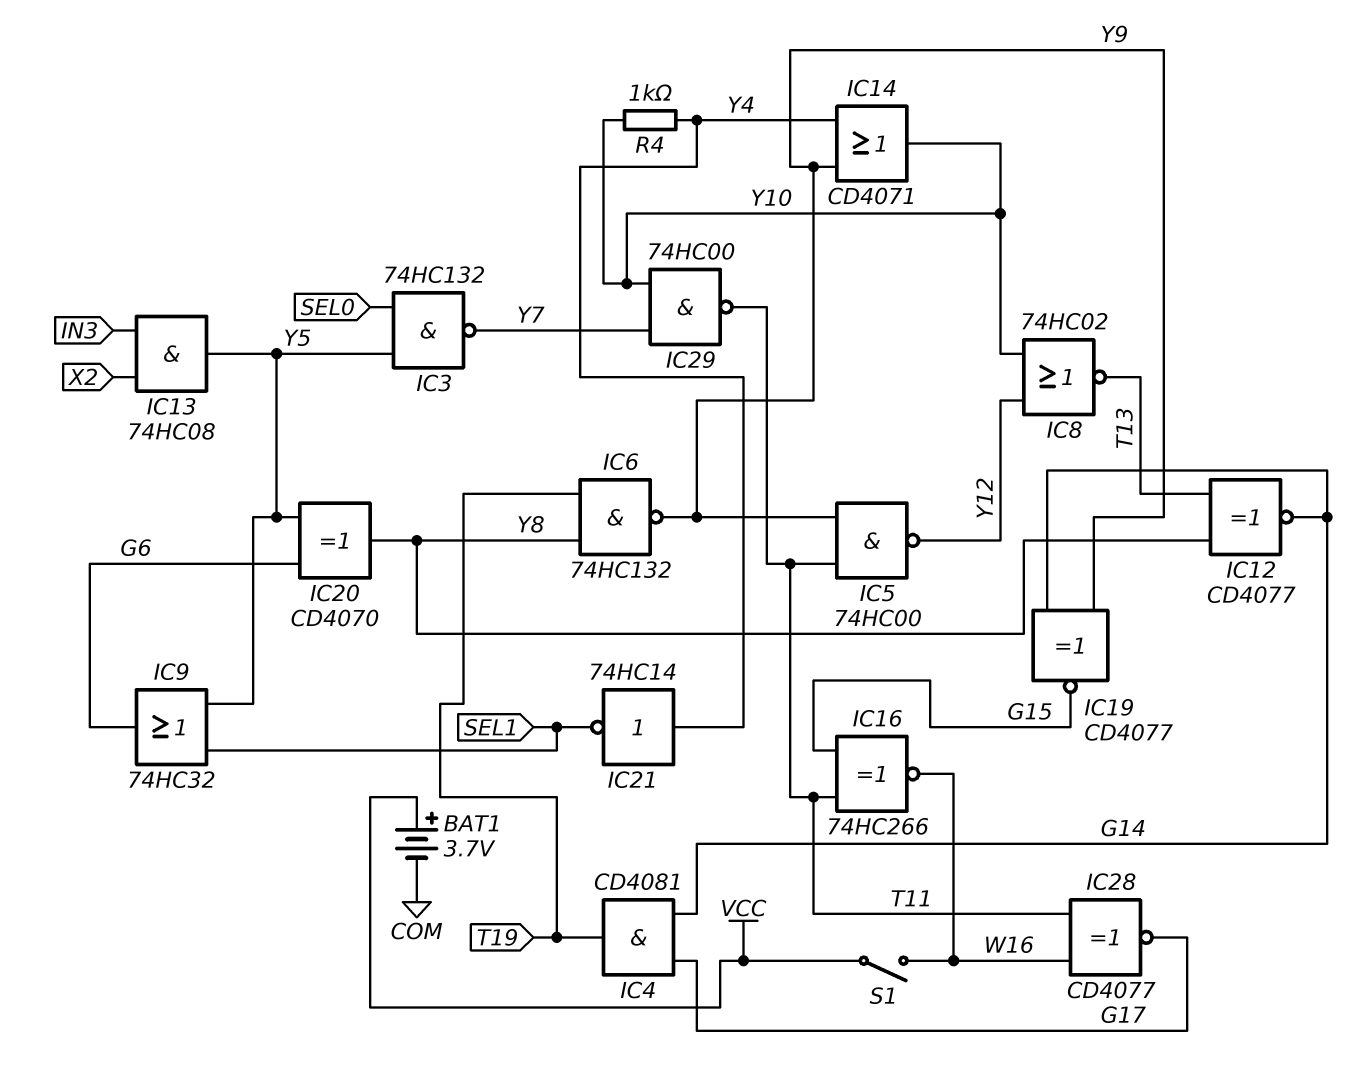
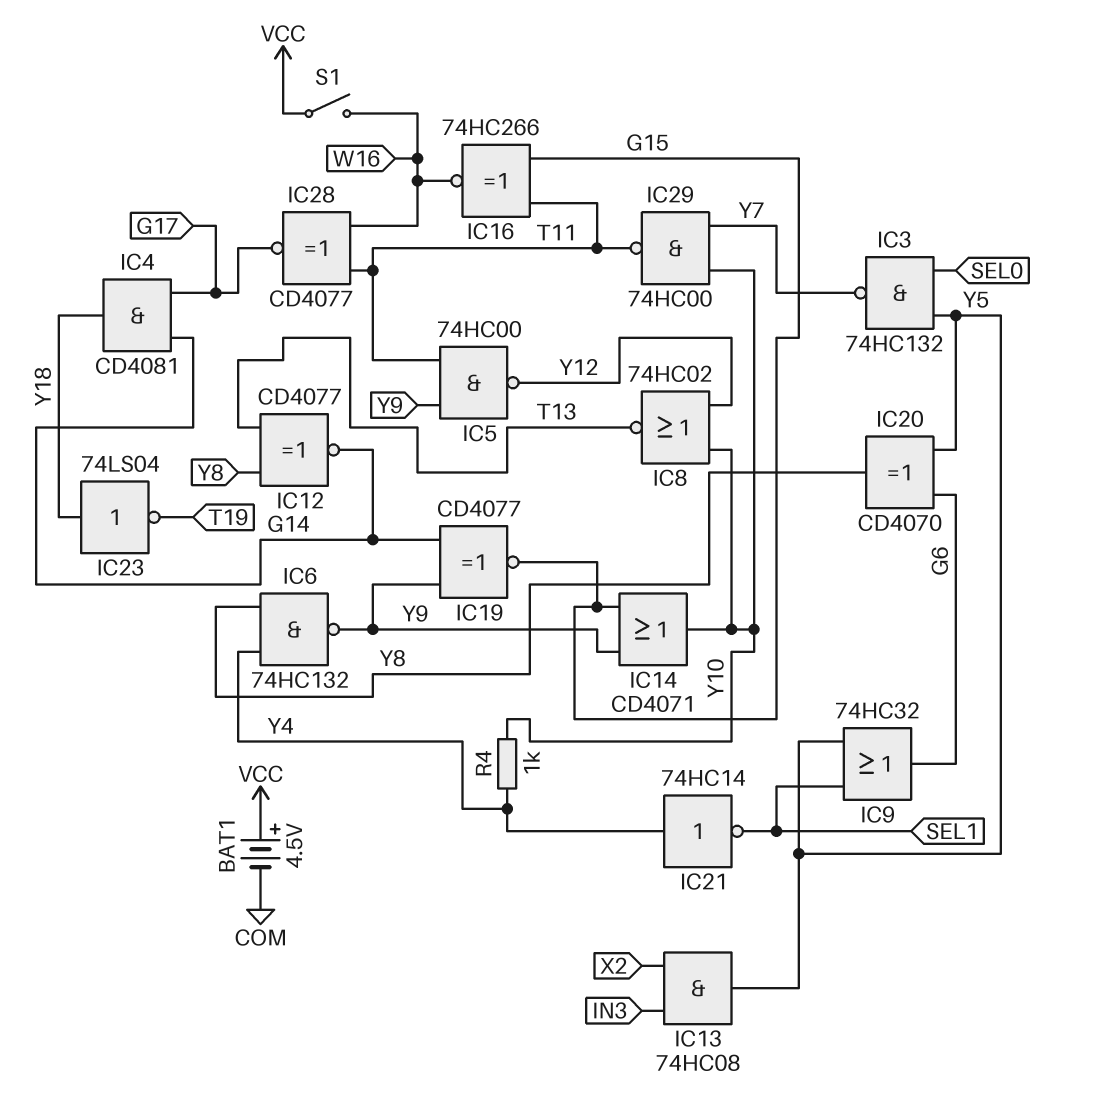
BAT1: 3.7V (plus VCC, minus COM) -> 4.5V (plus VCC, minus COM)
IC4: AND CD4081 (in G14, in G17, out T19) -> AND CD4081 (in G14, in G17, out Y18)
IC6: NAND 74HC132 (in T19, in Y8, out Y9) -> NAND 74HC132 (in Y4, in Y8, out Y9)
IC14: OR CD4071 (in Y4, in Y9, out Y10) -> OR CD4071 (in G15, in Y9, out Y10)
IC23: none -> NOT 74LS04 (in Y18, out T19)

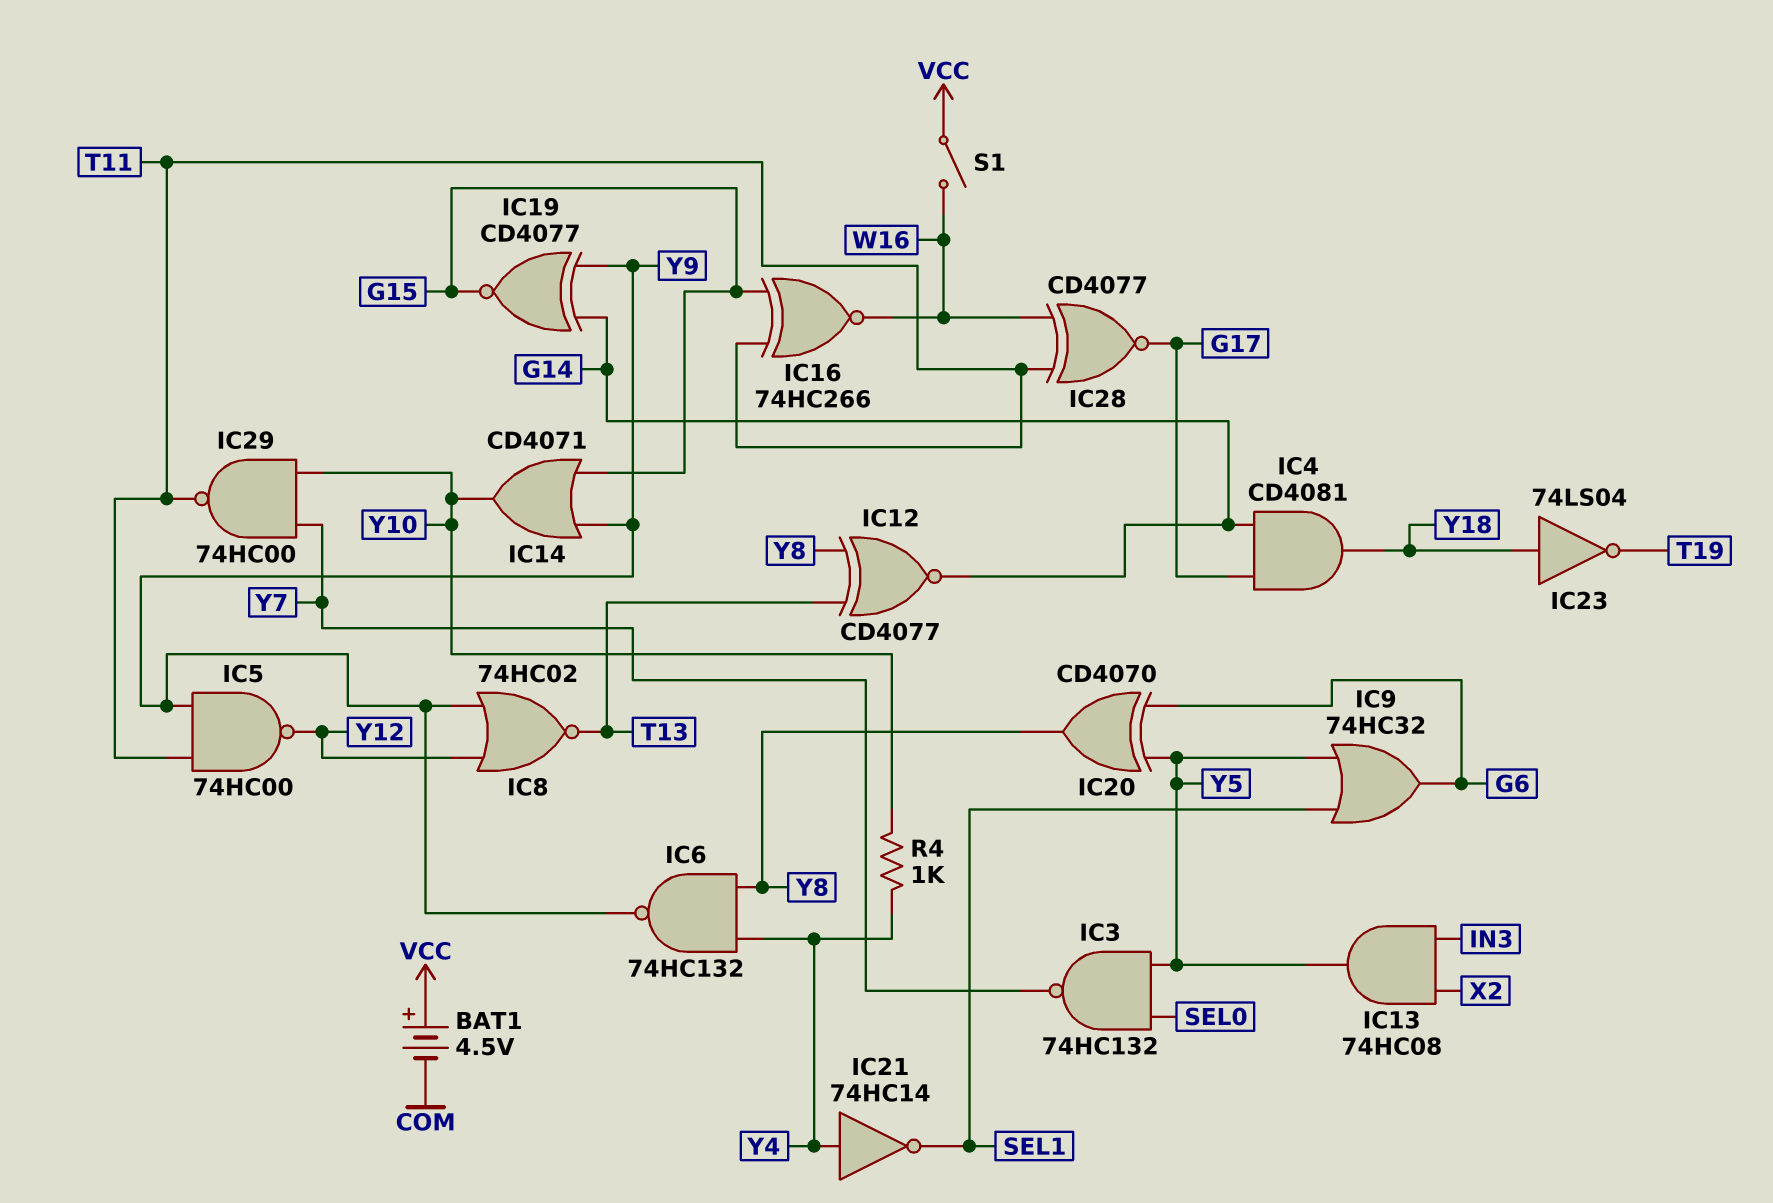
IC8: NOR 74HC02 (in Y10, in Y12, out T13) -> NOR 74HC02 (in Y9, in Y12, out T13)

